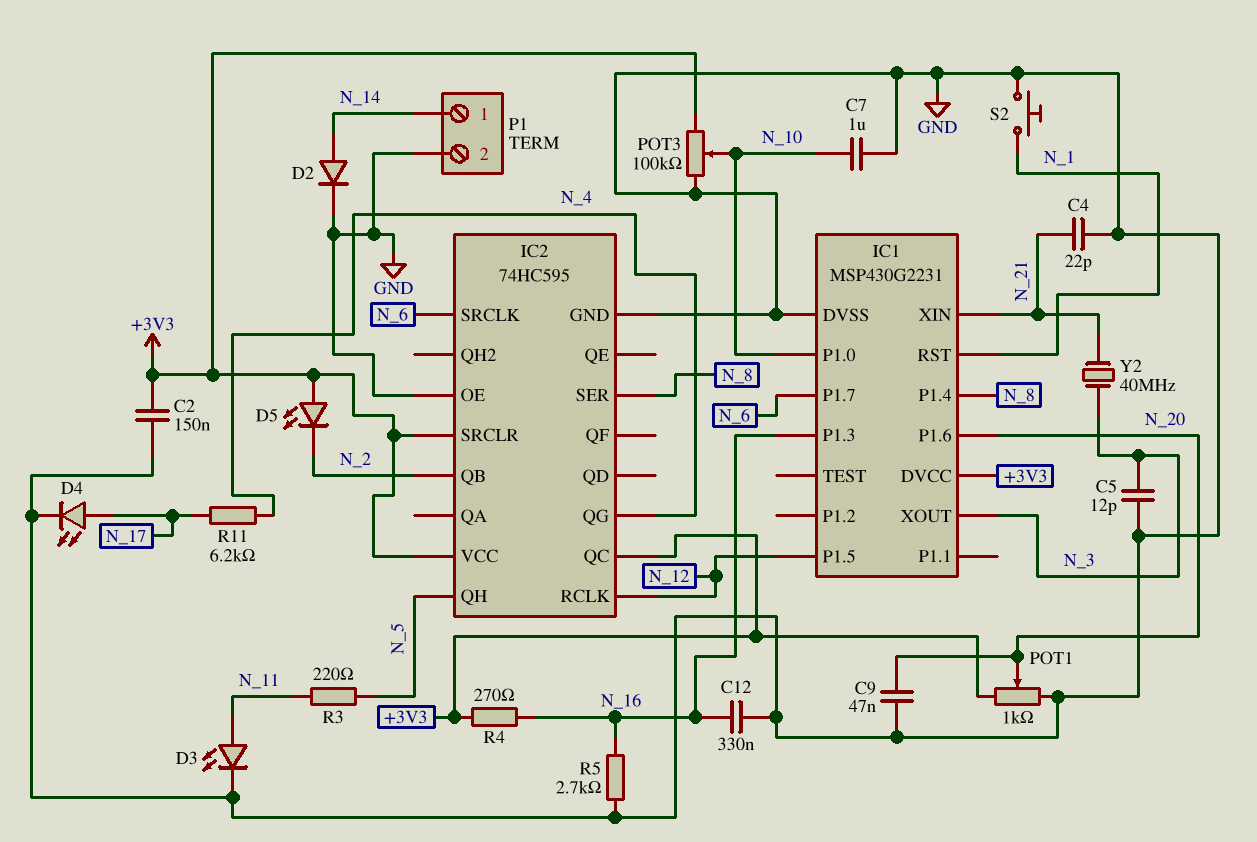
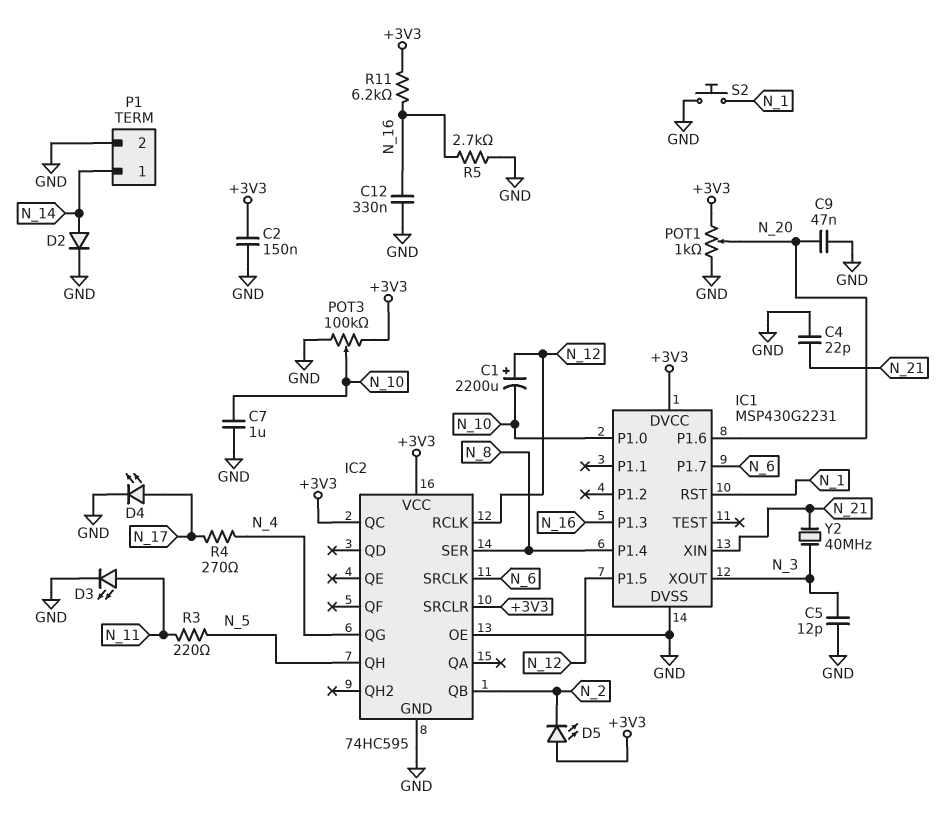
C1: none -> 2200uF (plus N_12, minus N_10)
R4: 270 (+3V3, N_16) -> 270 (N_4, N_17)
R11: 6.2k (N_4, N_17) -> 6.2k (+3V3, N_16)

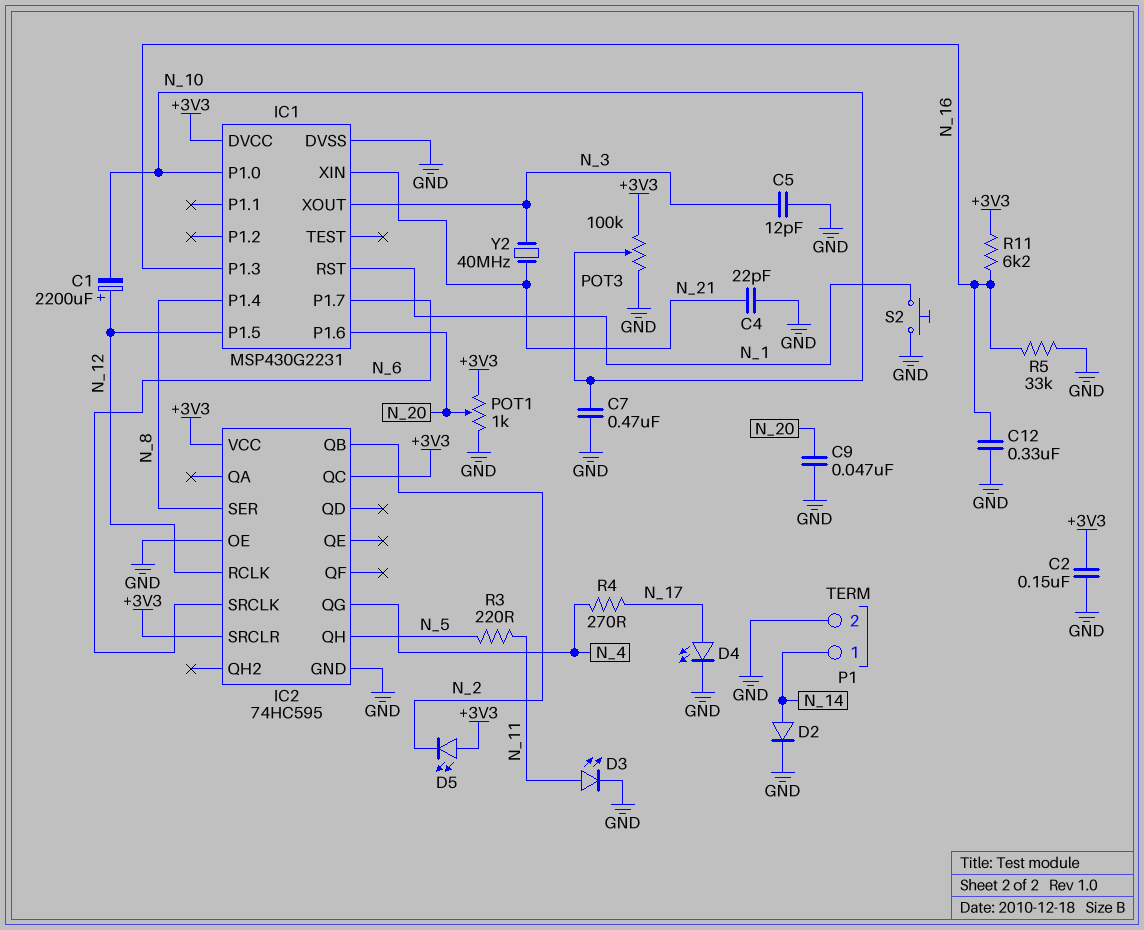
C7: 1uF (GND, N_10) -> 470nF (GND, N_10)
R5: 2.7k (GND, N_16) -> 33k (GND, N_16)

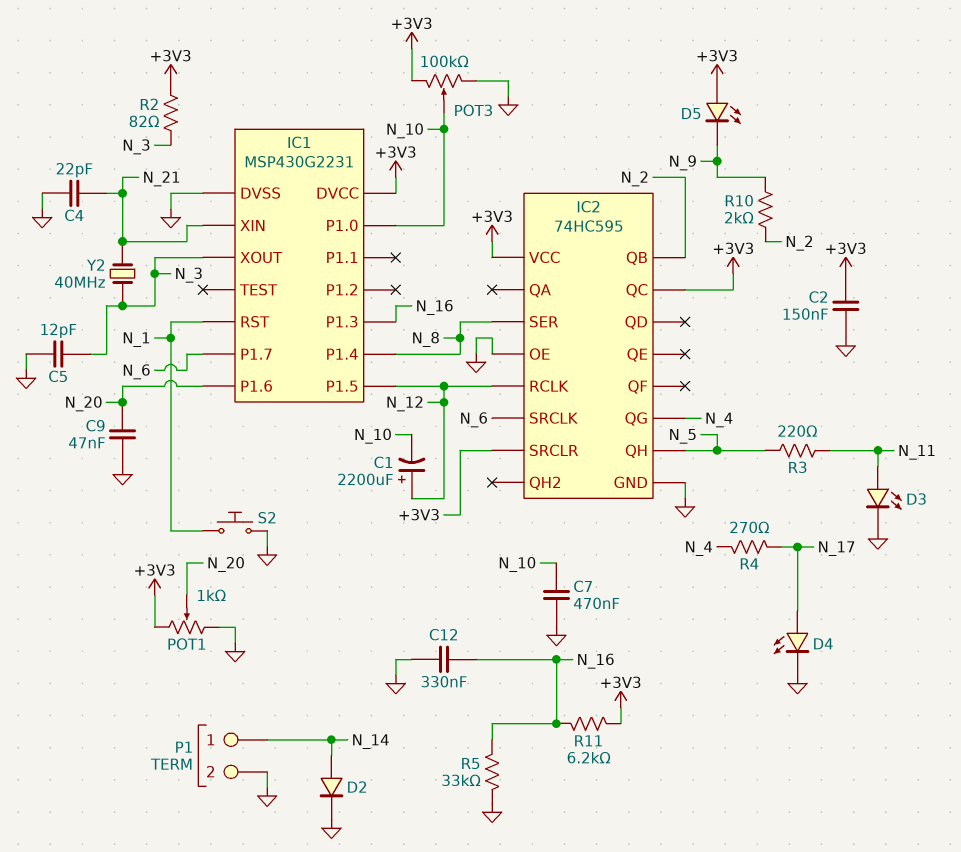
D5: LED (A +3V3, K N_2) -> LED (A +3V3, K N_9)
R2: none -> 82 (+3V3, N_3)
R10: none -> 2k (N_2, N_9)

